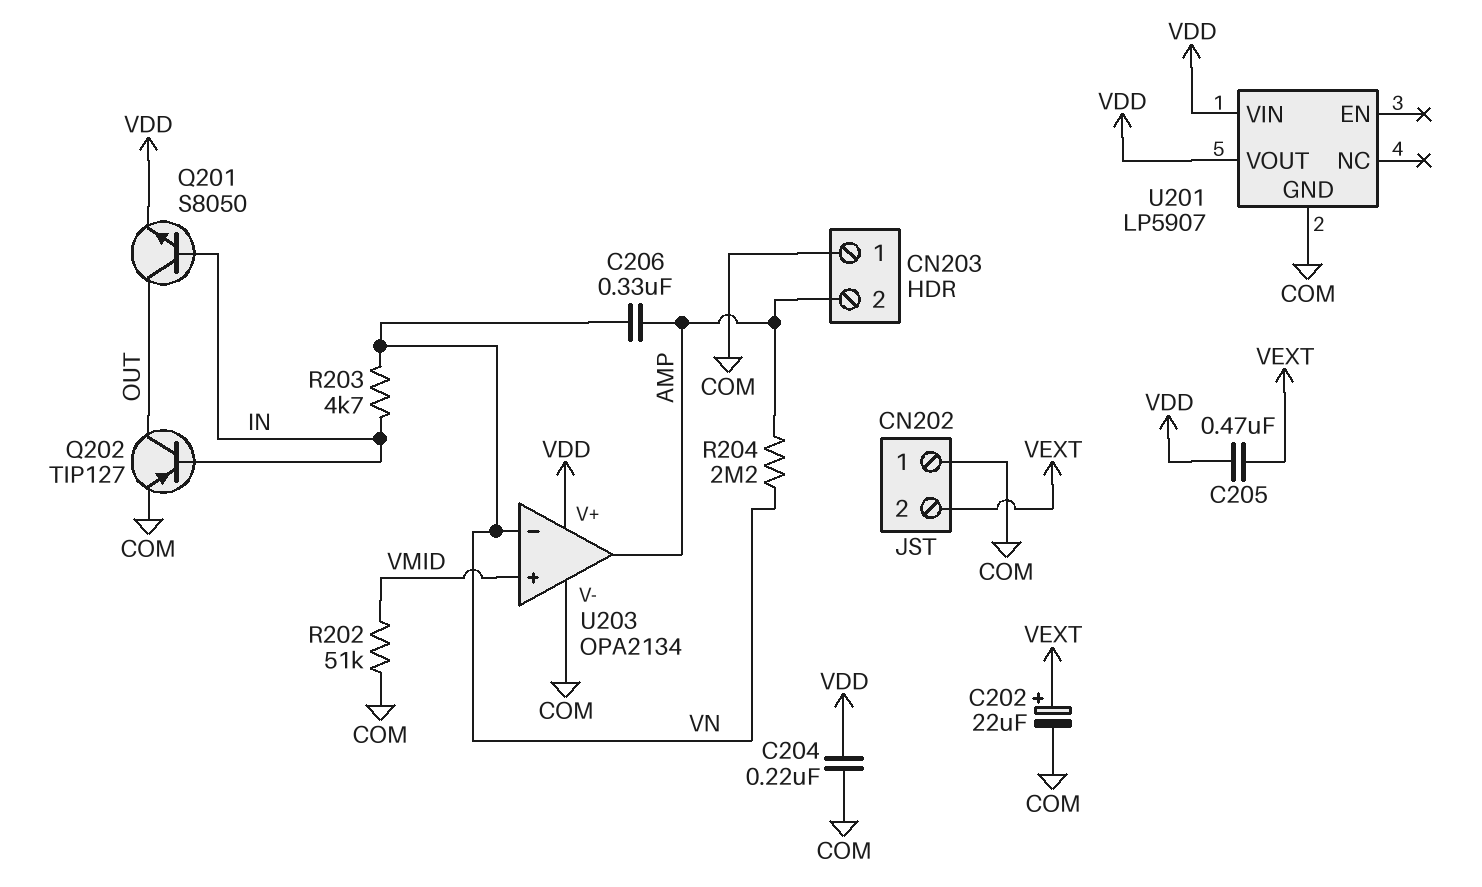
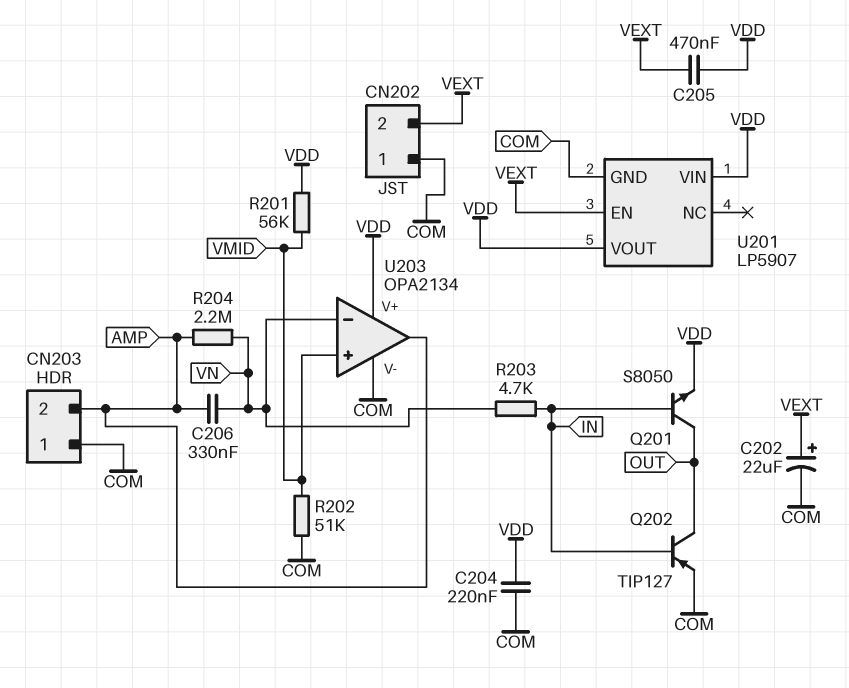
R201: none -> 56k (VDD, VMID)
U201 pin EN: none -> VEXT

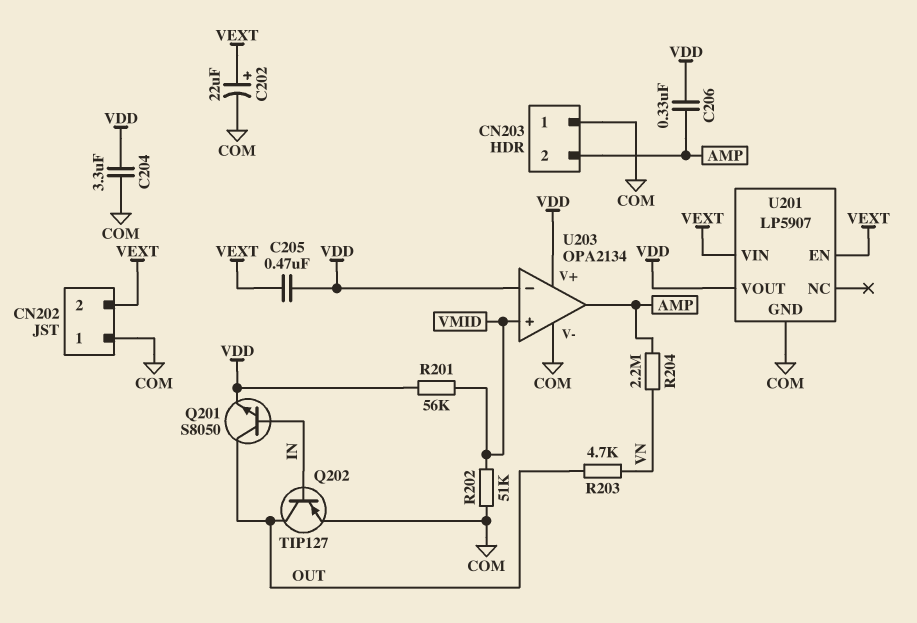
C204: 220nF (COM, VDD) -> 3.3uF (COM, VDD)
C206: 330nF (AMP, VN) -> 330nF (AMP, VDD)
R203: 4.7k (IN, VN) -> 4.7k (OUT, VN)
U201 pin VIN: VDD -> VEXT
U203 pin in-: VN -> VDD

